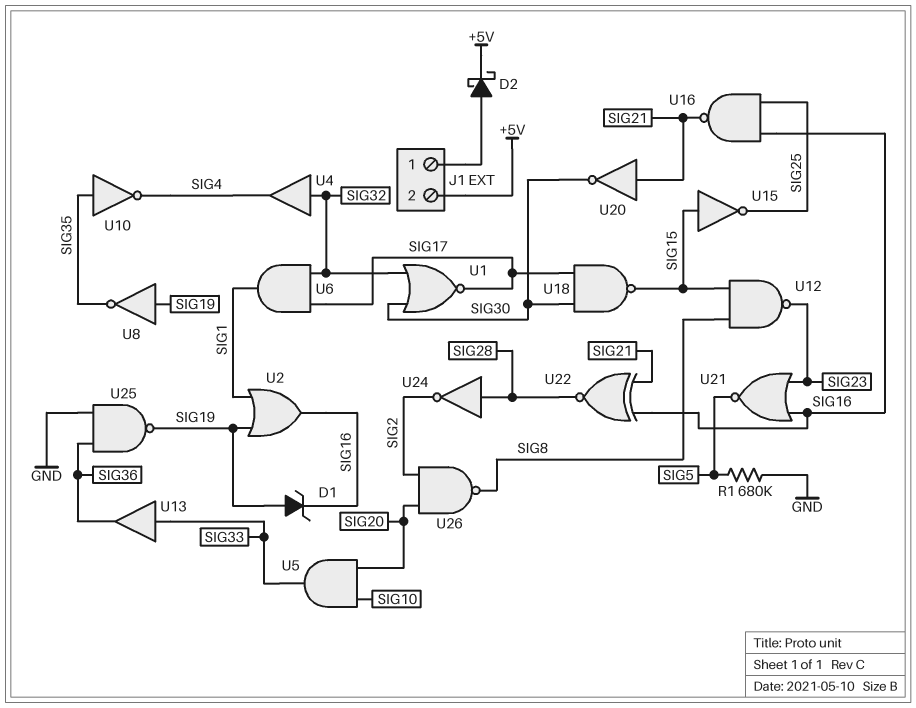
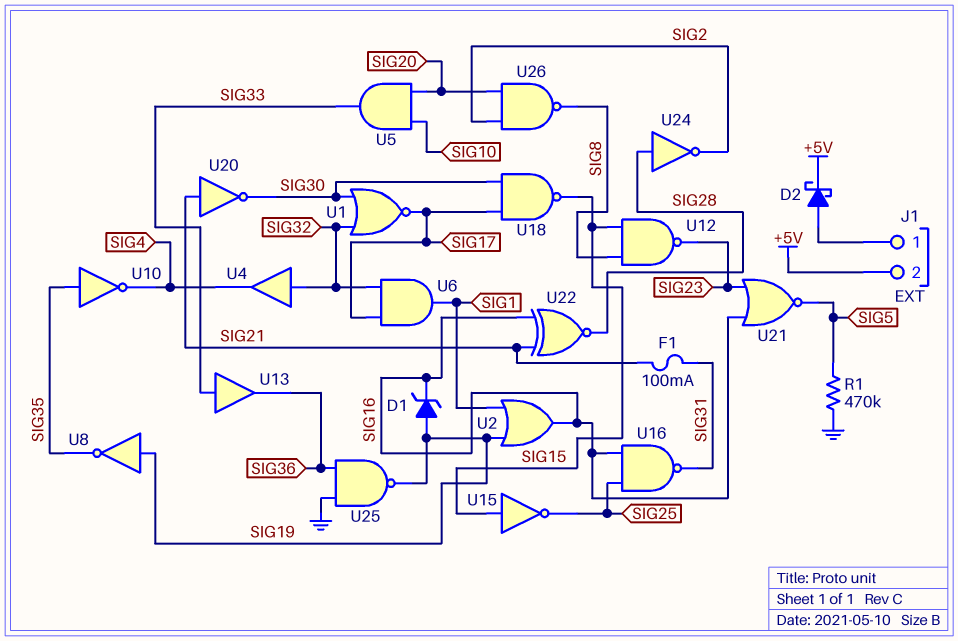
F1: none -> 100mA (SIG21, SIG31)
R1: 680k (GND, SIG5) -> 470k (GND, SIG5)
U16: NAND (in SIG16, in SIG25, out SIG21) -> NAND (in SIG16, in SIG25, out SIG31)

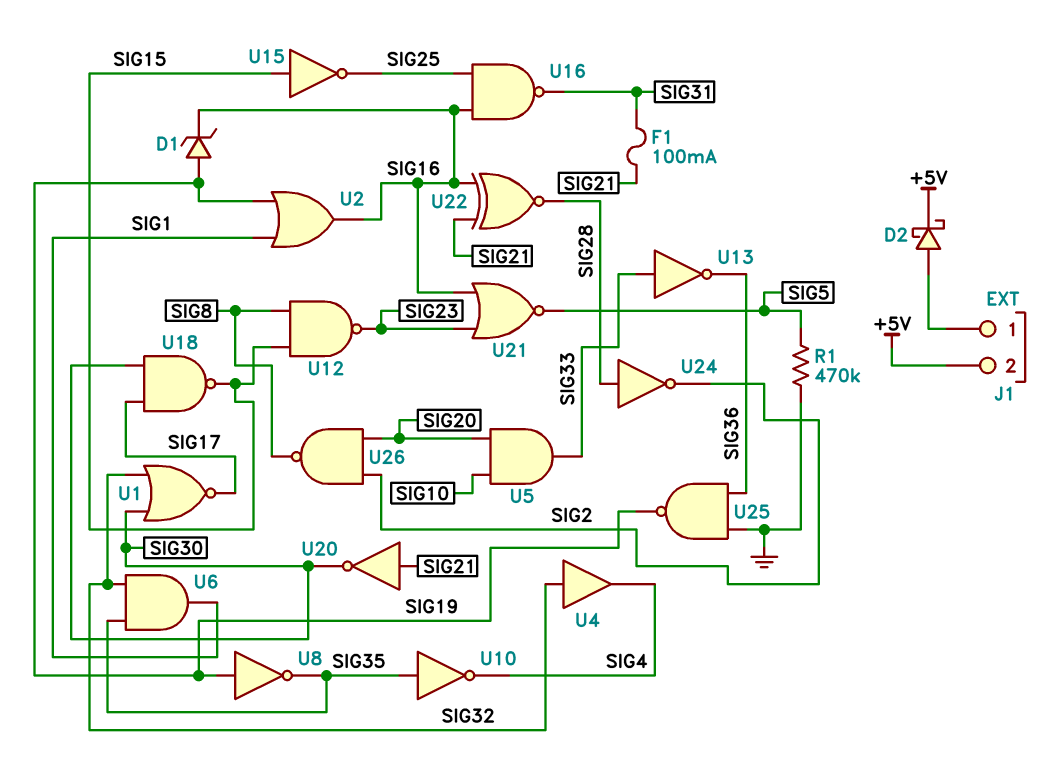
U6: AND (in SIG17, in SIG32, out SIG1) -> AND (in SIG32, in SIG35, out SIG1)
U13: buffer (in SIG33, out SIG36) -> NOT (in SIG33, out SIG36)

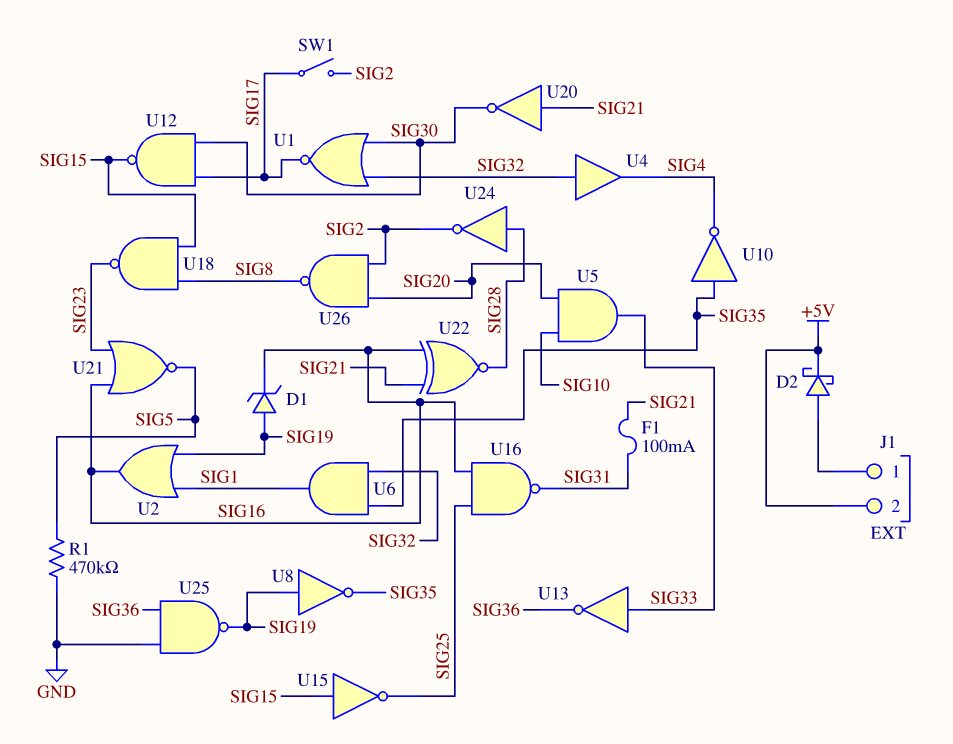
SW1: none -> switch (SIG2, SIG17)
U12: NAND (in SIG8, in SIG15, out SIG23) -> NAND (in SIG17, in SIG30, out SIG15)
U18: NAND (in SIG17, in SIG30, out SIG15) -> NAND (in SIG8, in SIG15, out SIG23)

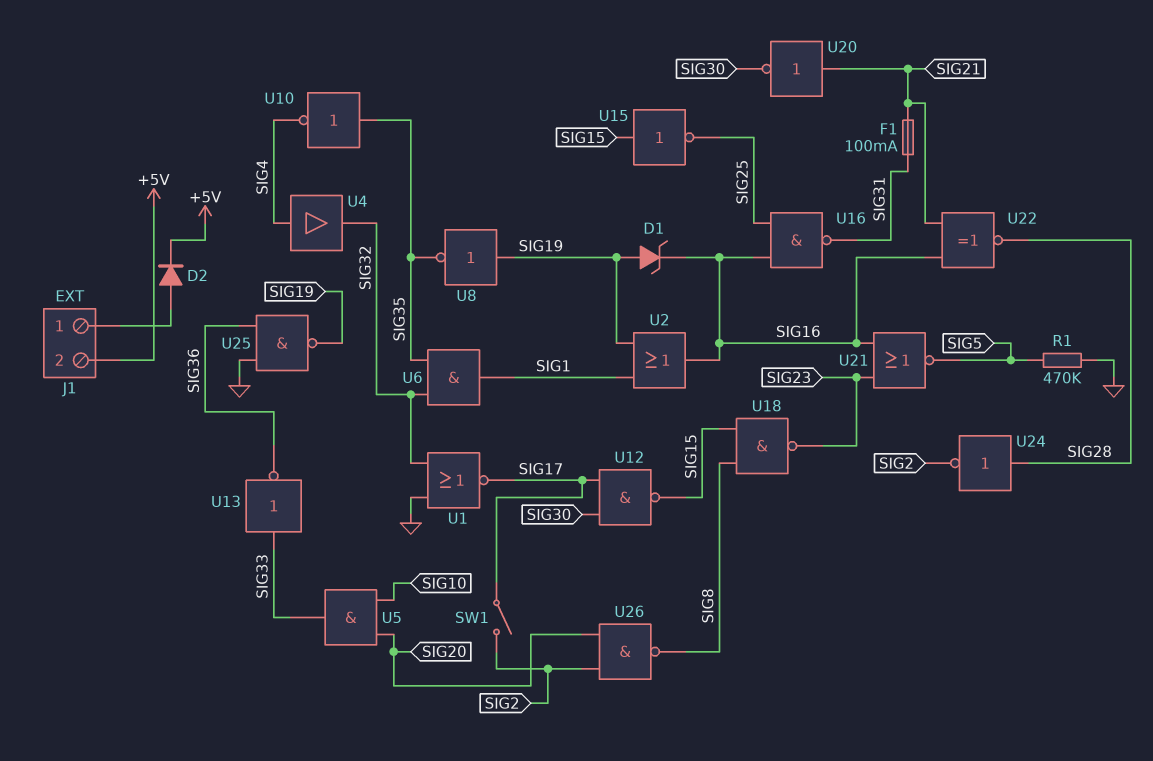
D2: schottky (A J1/1, K +5V) -> diode (A J1/1, K +5V)
U1: NOR (in SIG30, in SIG32, out SIG17) -> NOR (in GND, in SIG32, out SIG17)
U4: buffer (in SIG32, out SIG4) -> buffer (in SIG4, out SIG32)

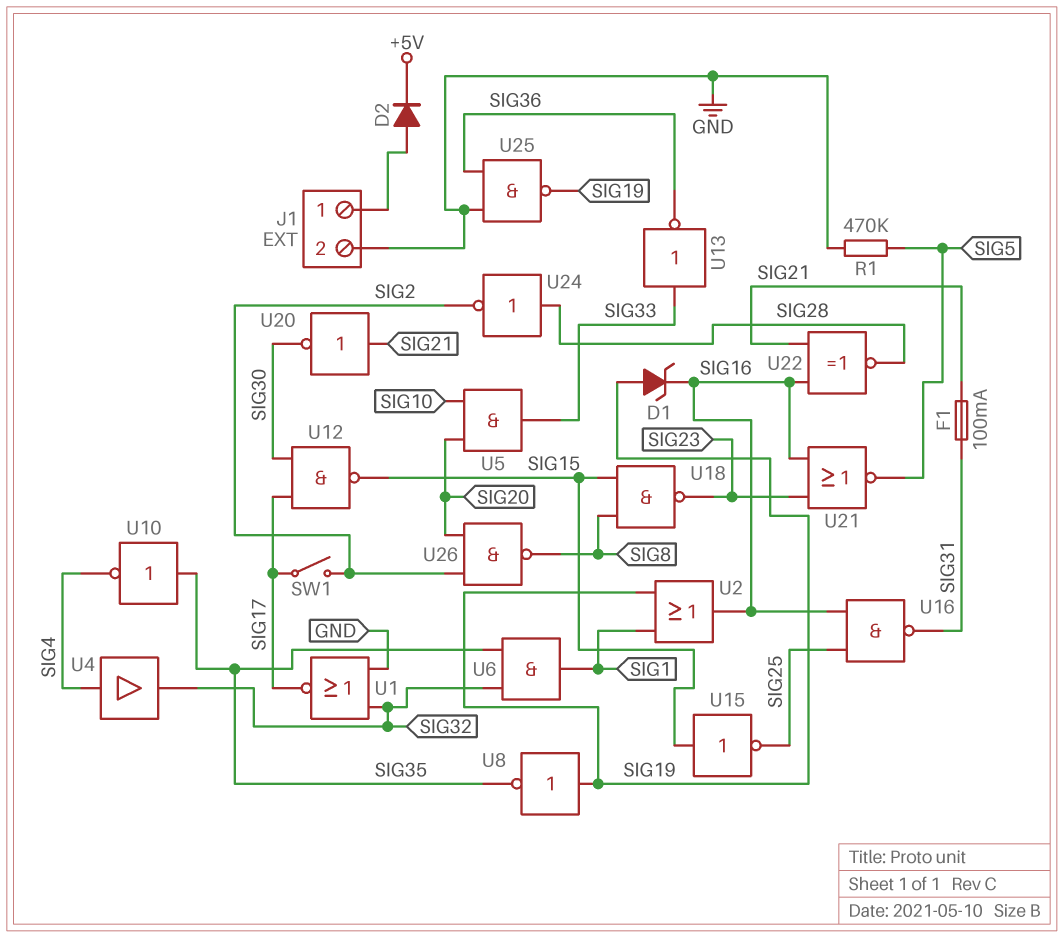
J1 pin 2: +5V -> GND

